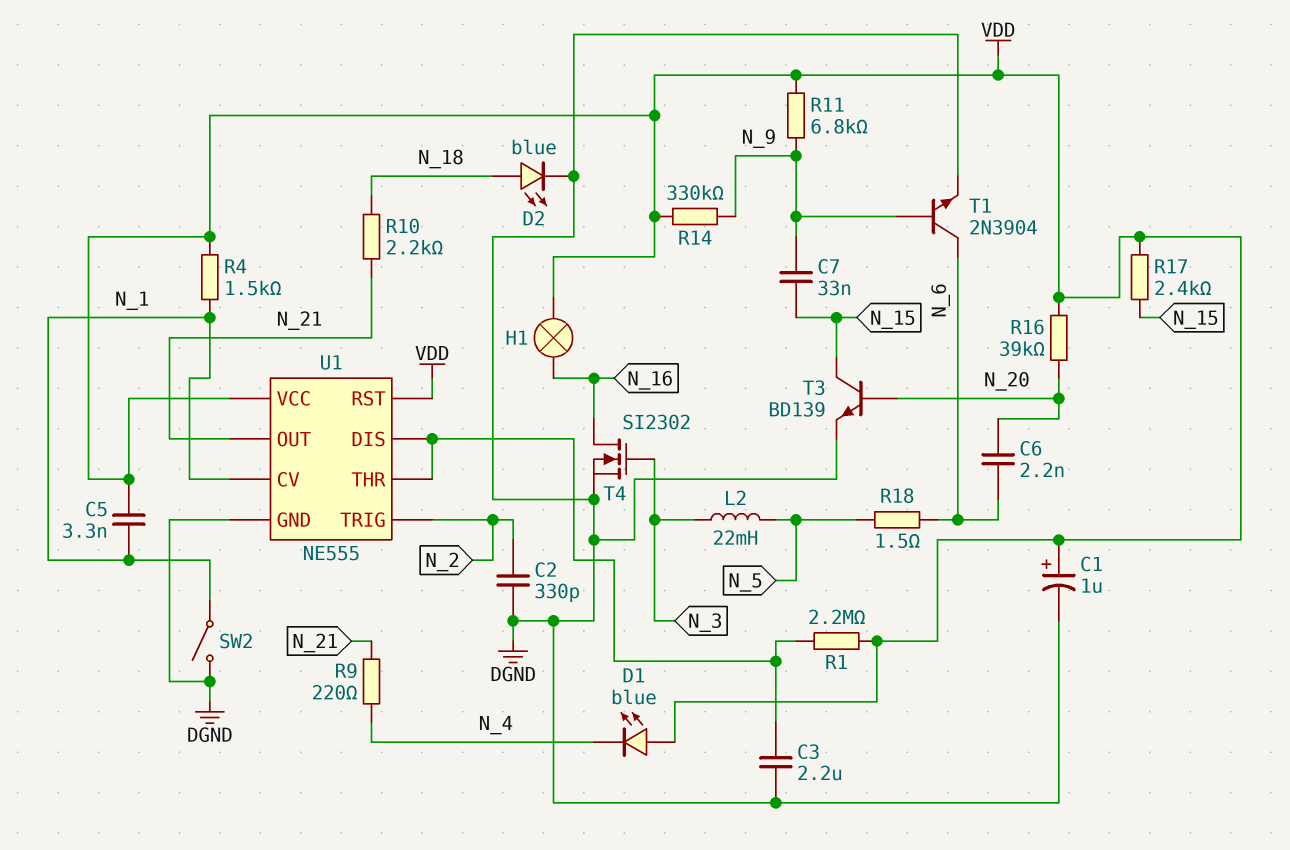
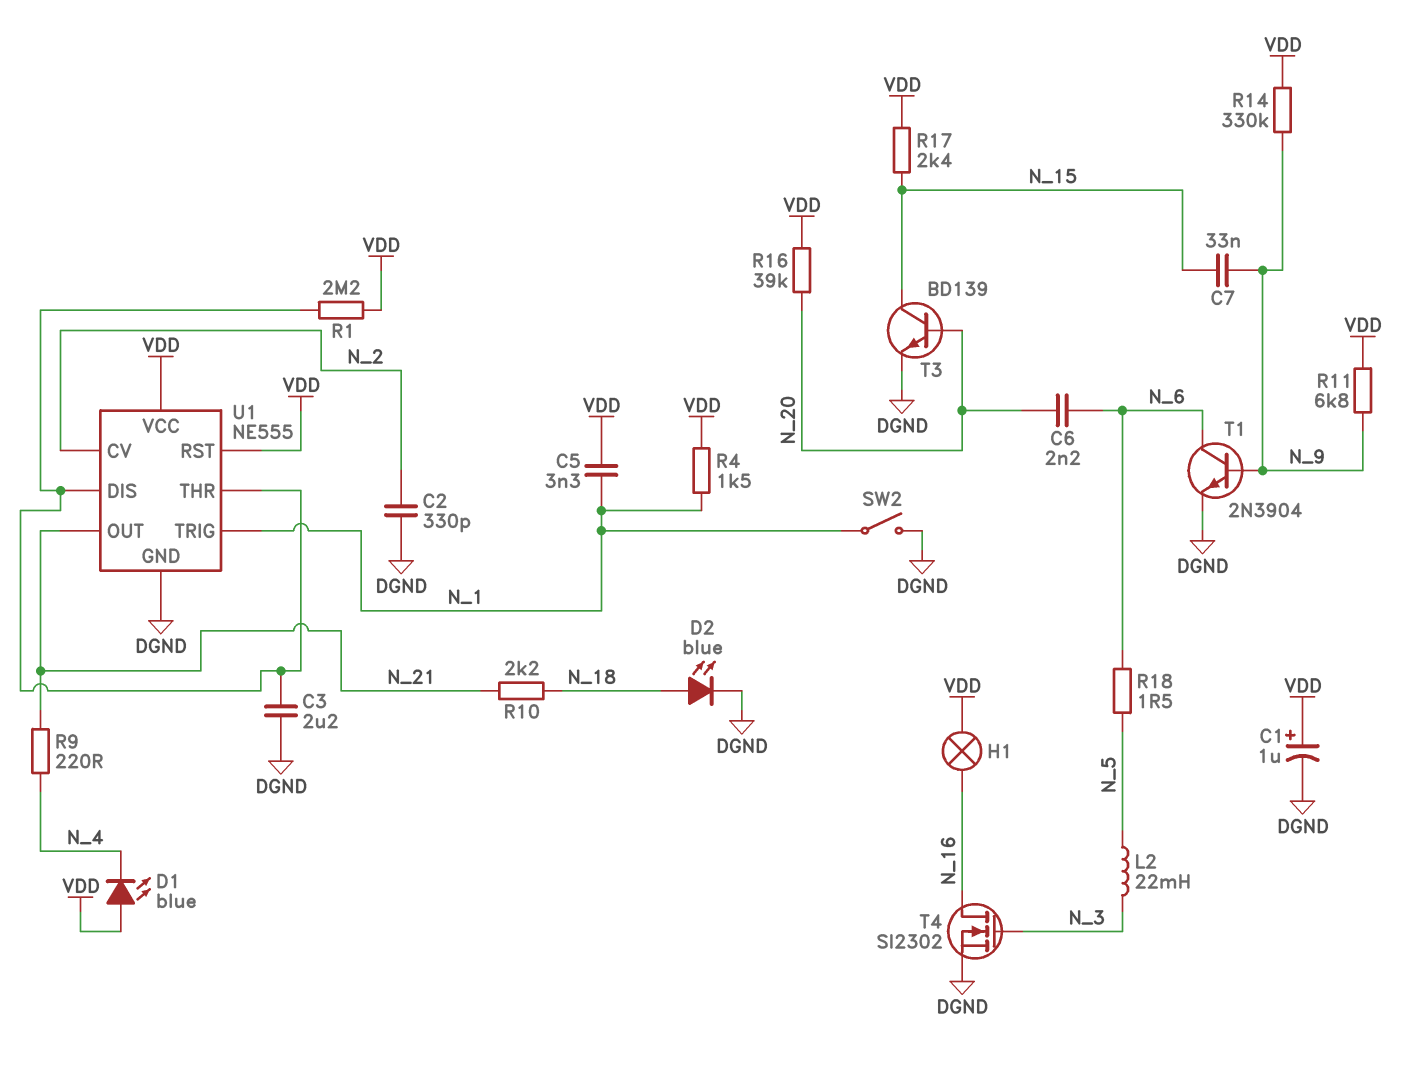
U1 pin CV: N_1 -> N_2
U1 pin TRIG: N_2 -> N_1

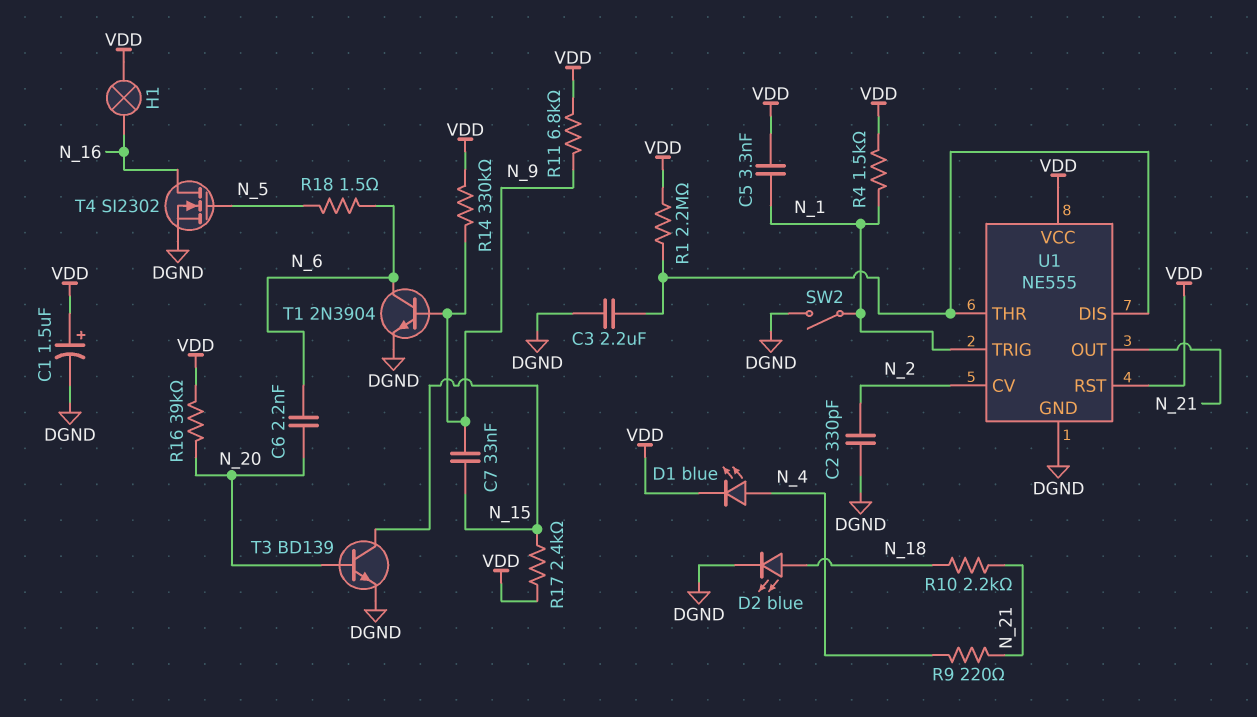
C1: 1uF (plus VDD, minus DGND) -> 1.5uF (plus VDD, minus DGND)
D1: LED blue (A VDD, K N_4) -> LED blue (A N_4, K VDD)
L2: 22mH (N_3, N_5) -> none
T4: NMOS SI2302 (G N_3, D N_16, S DGND) -> NMOS SI2302 (G N_5, D N_16, S DGND)

